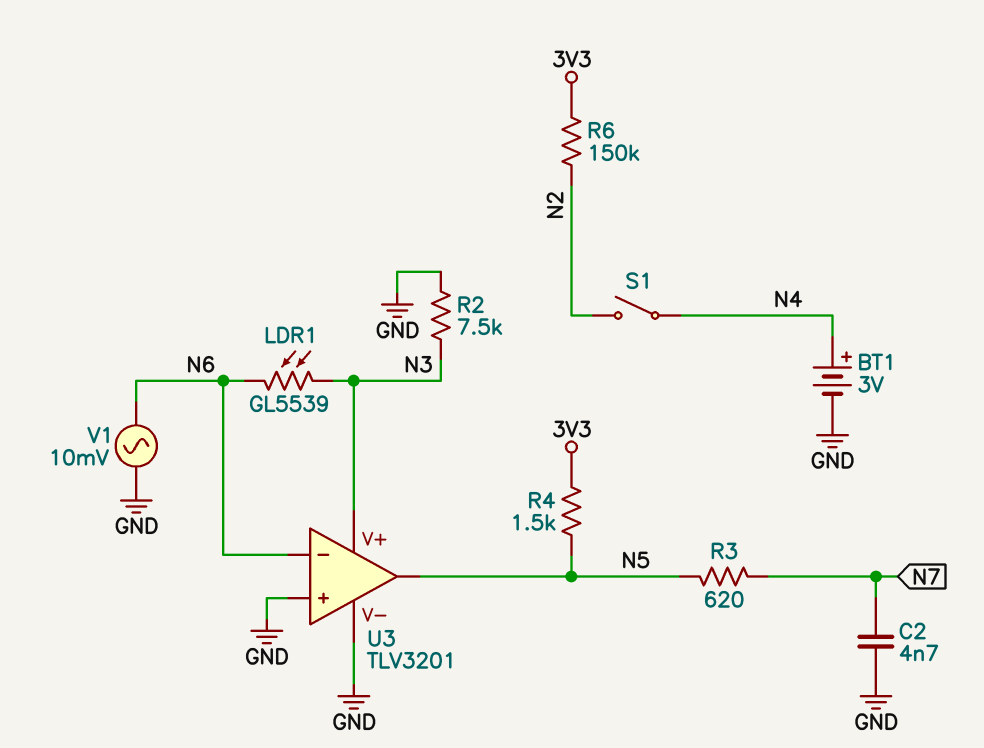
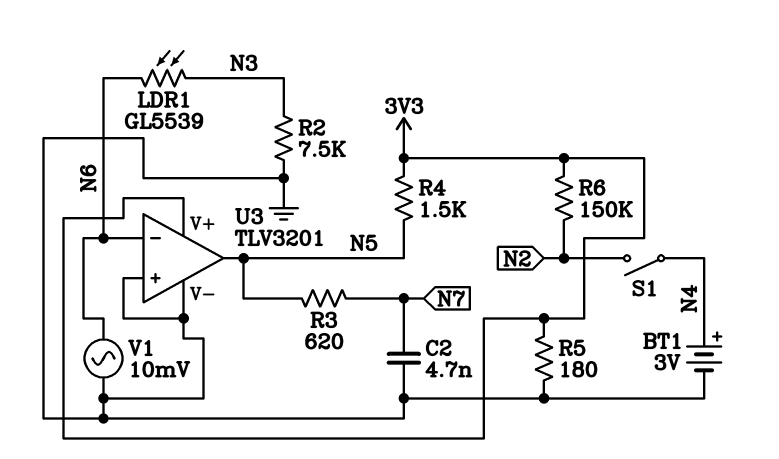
R5: none -> 180 (3V3, GND)
U3 pin V+: N3 -> 3V3

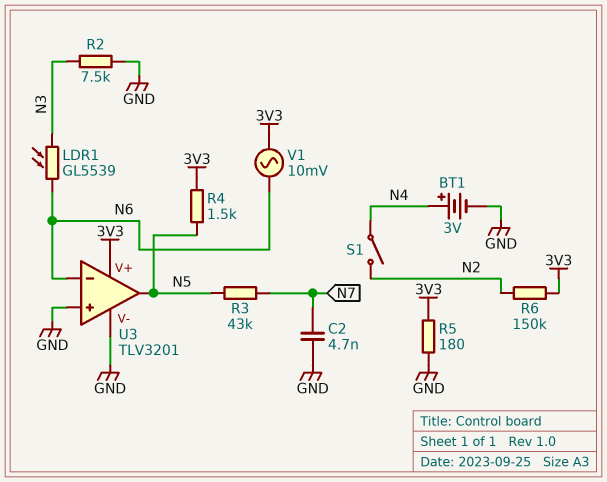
R3: 620 (N5, N7) -> 43k (N5, N7)
V1: AC 10mV (GND, N6) -> AC 10mV (3V3, N6)

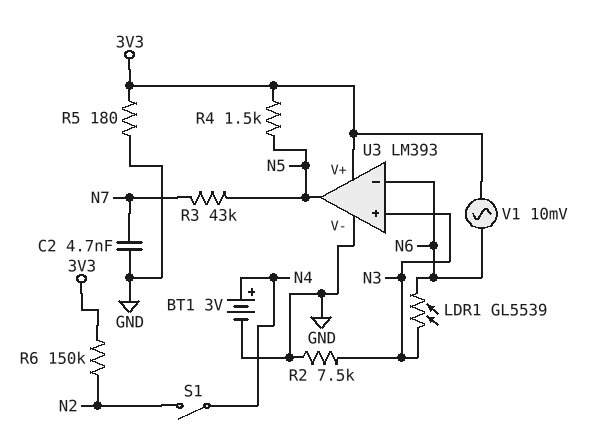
U3: TLV3201 -> LM393
U3 pin in+: GND -> N3

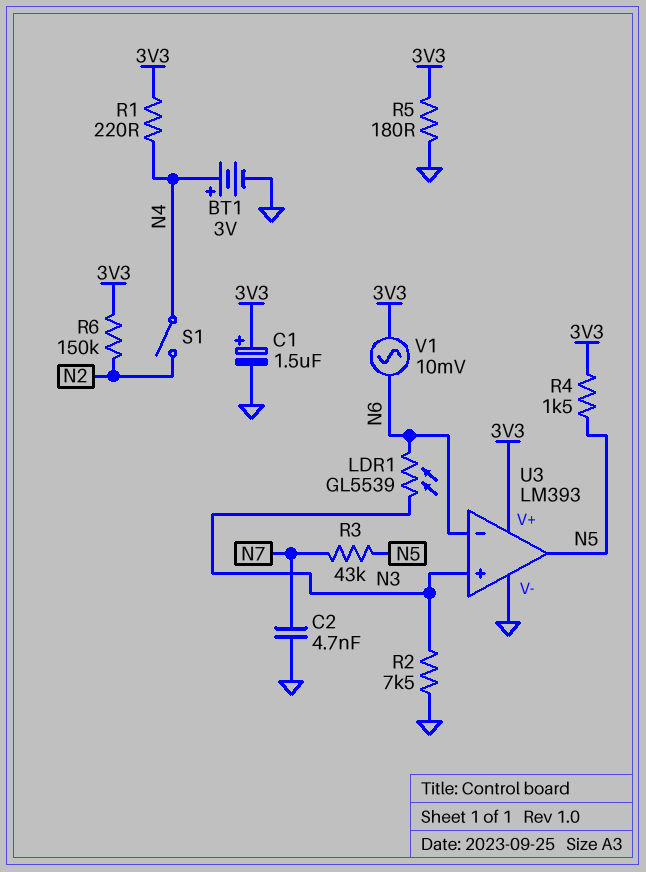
C1: none -> 1.5uF (plus 3V3, minus GND)
R1: none -> 220 (3V3, N4)

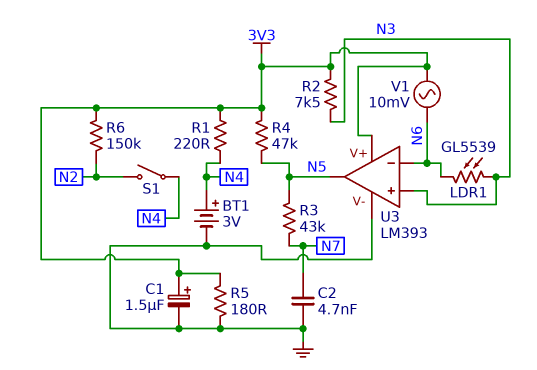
R2: 7.5k (GND, N3) -> 7.5k (3V3, N3)
R4: 1.5k (3V3, N5) -> 47k (3V3, N5)

